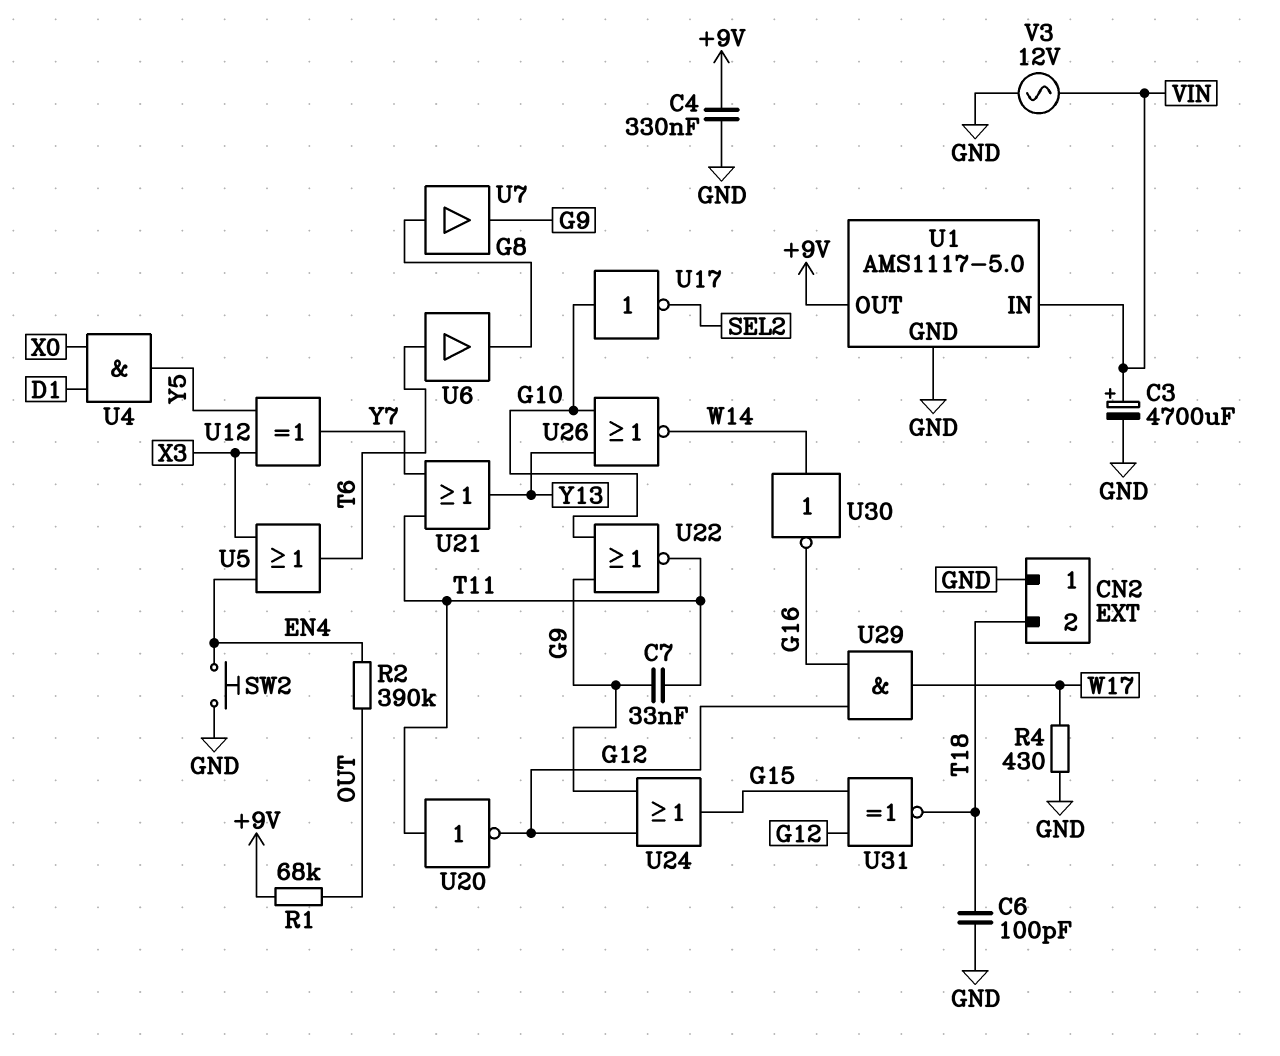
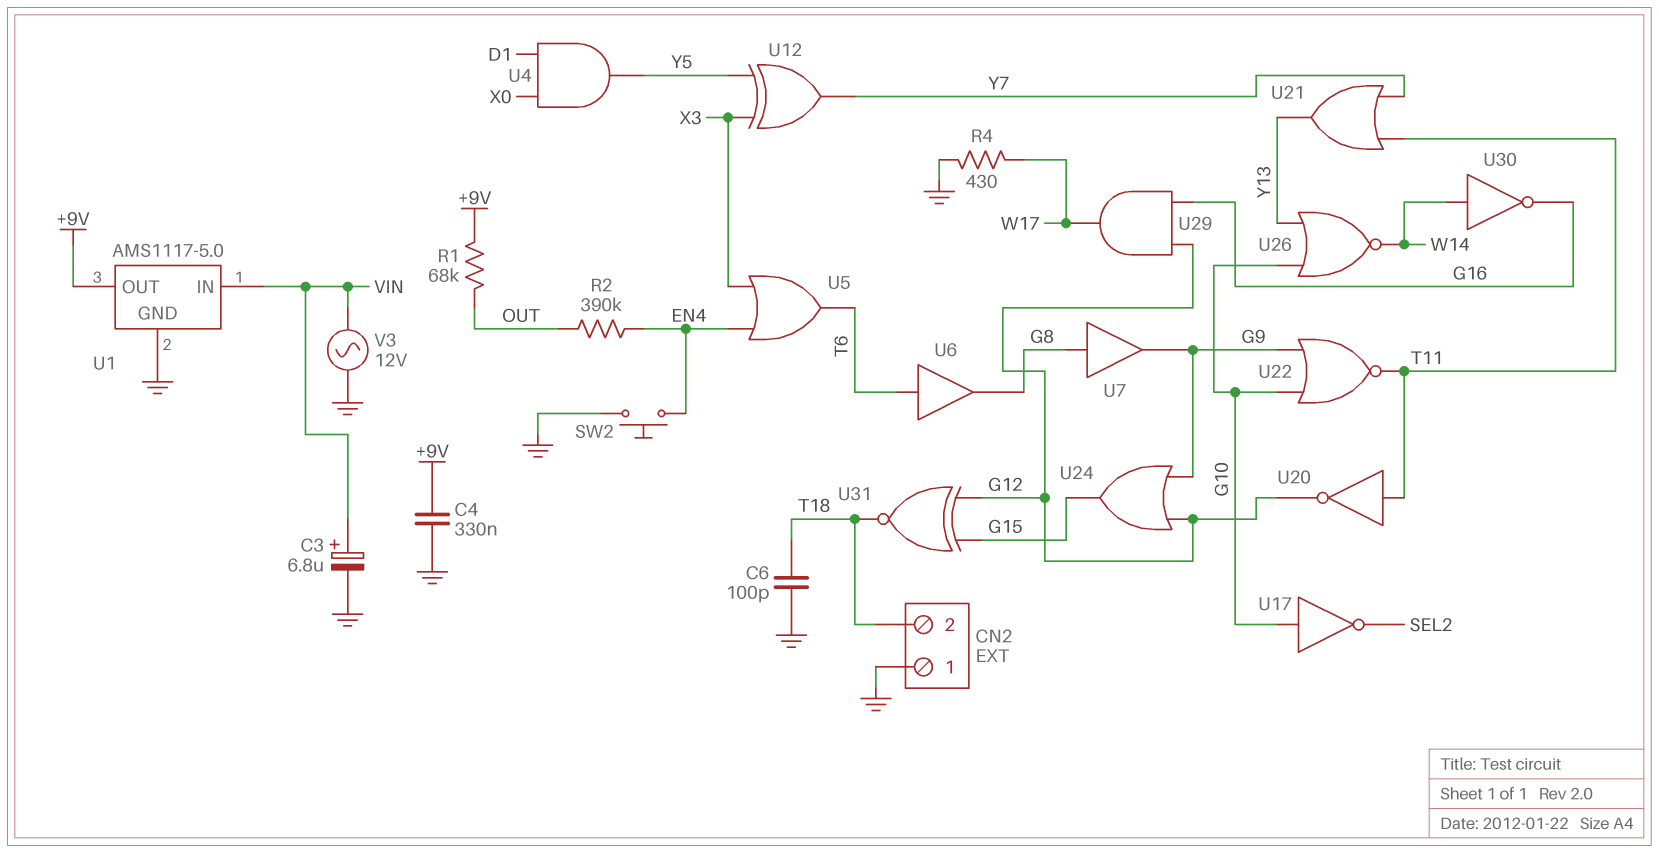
C3: 4700uF (plus VIN, minus GND) -> 6.8uF (plus VIN, minus GND)
C7: 33nF (G9, T11) -> none

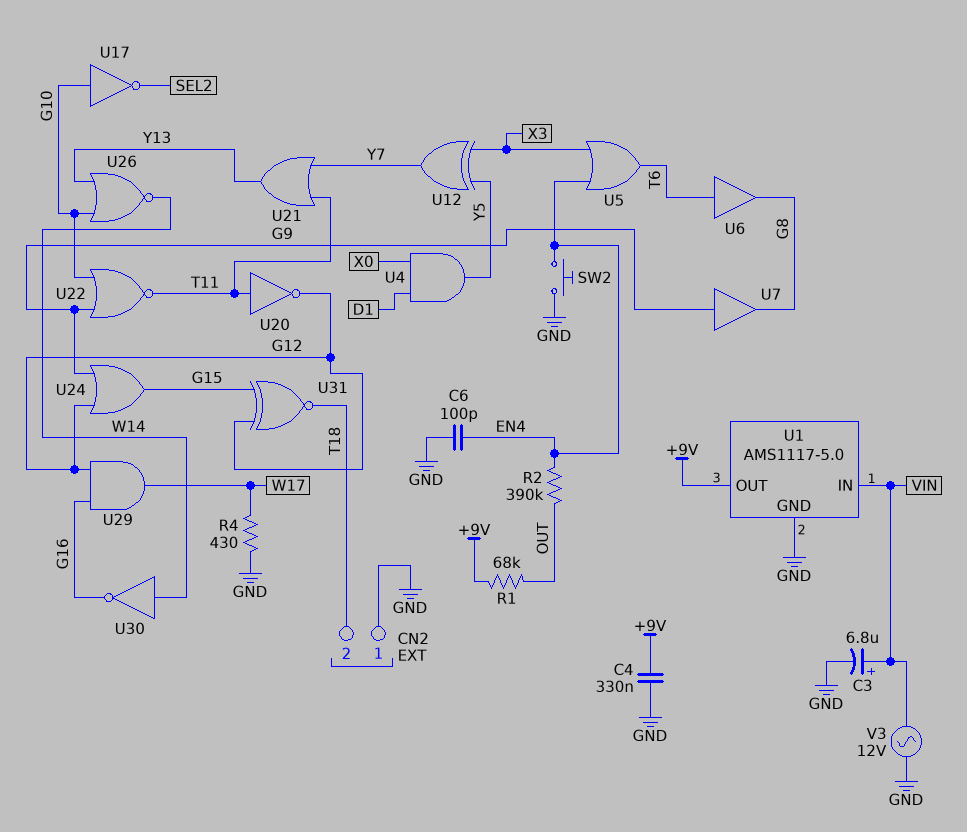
C6: 100pF (GND, T18) -> 100pF (EN4, GND)
U7: buffer (in G8, out G9) -> buffer (in G9, out G8)

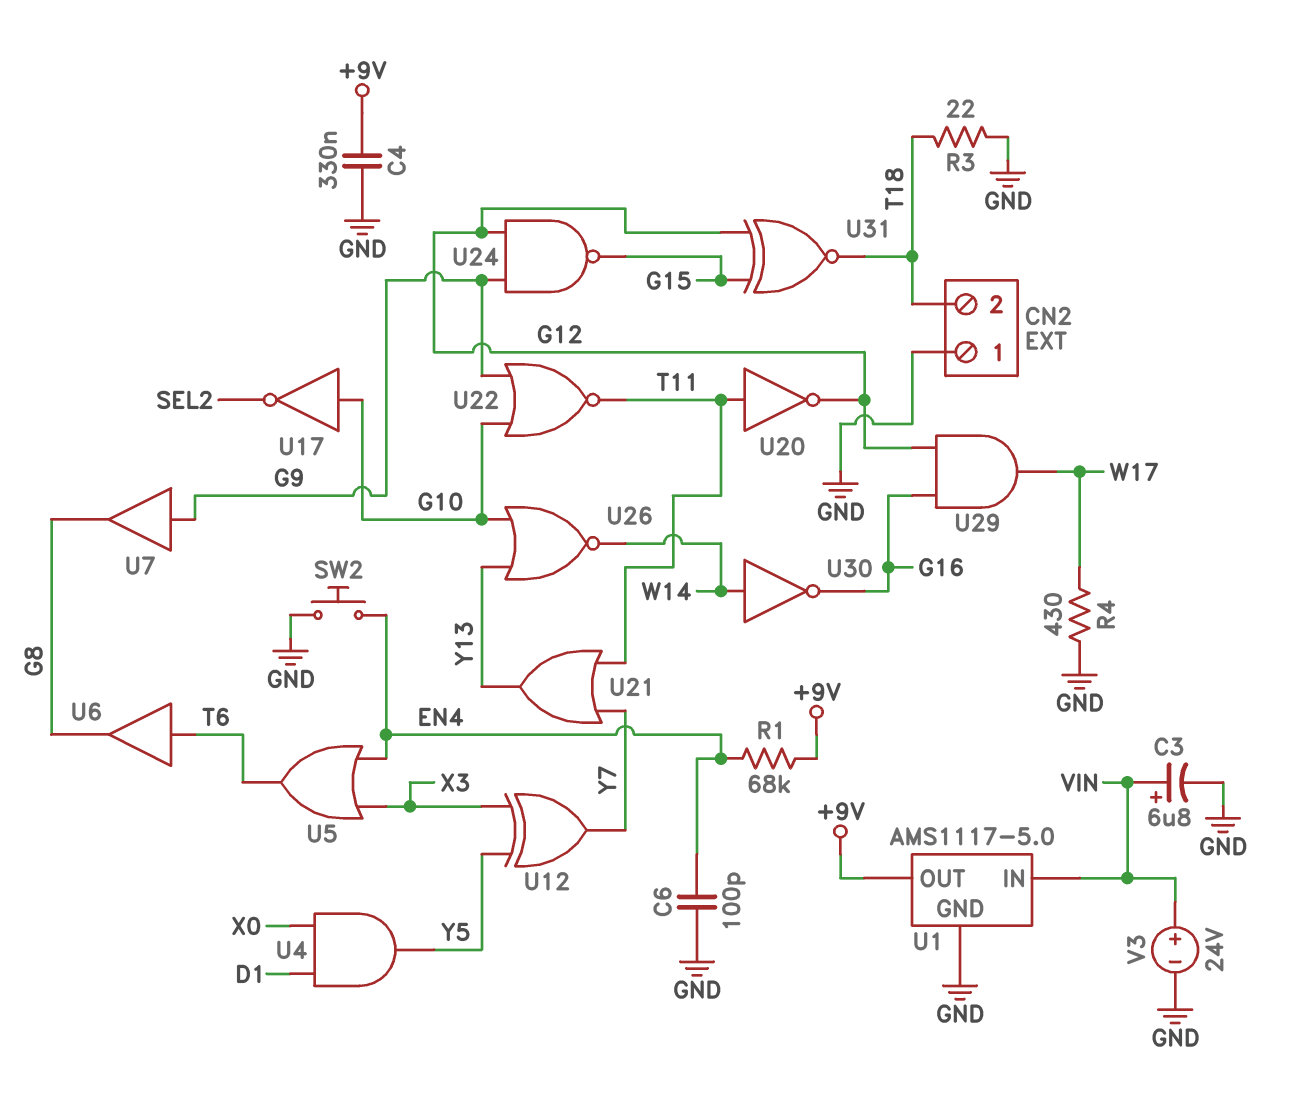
R1: 68k (+9V, OUT) -> 68k (+9V, EN4)
R2: 390k (EN4, OUT) -> none
R3: none -> 22 (GND, T18)
U24: OR (in G9, in G12, out G15) -> NAND (in G9, in G12, out G15)
V3: AC 12V (GND, VIN) -> 24V (plus VIN, minus GND)

